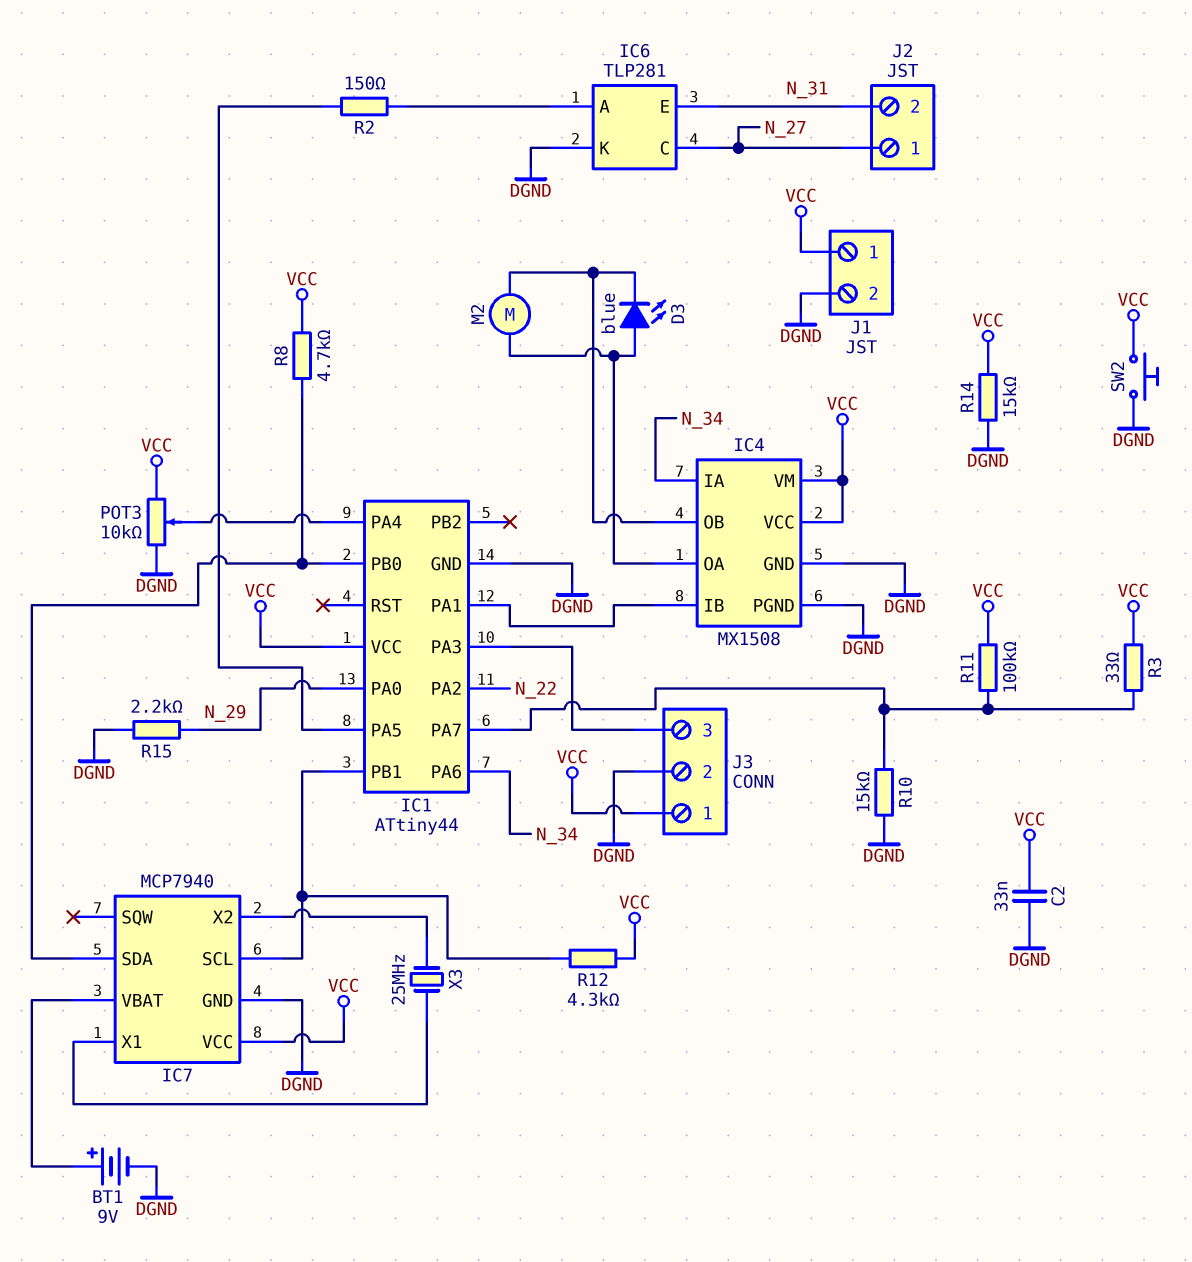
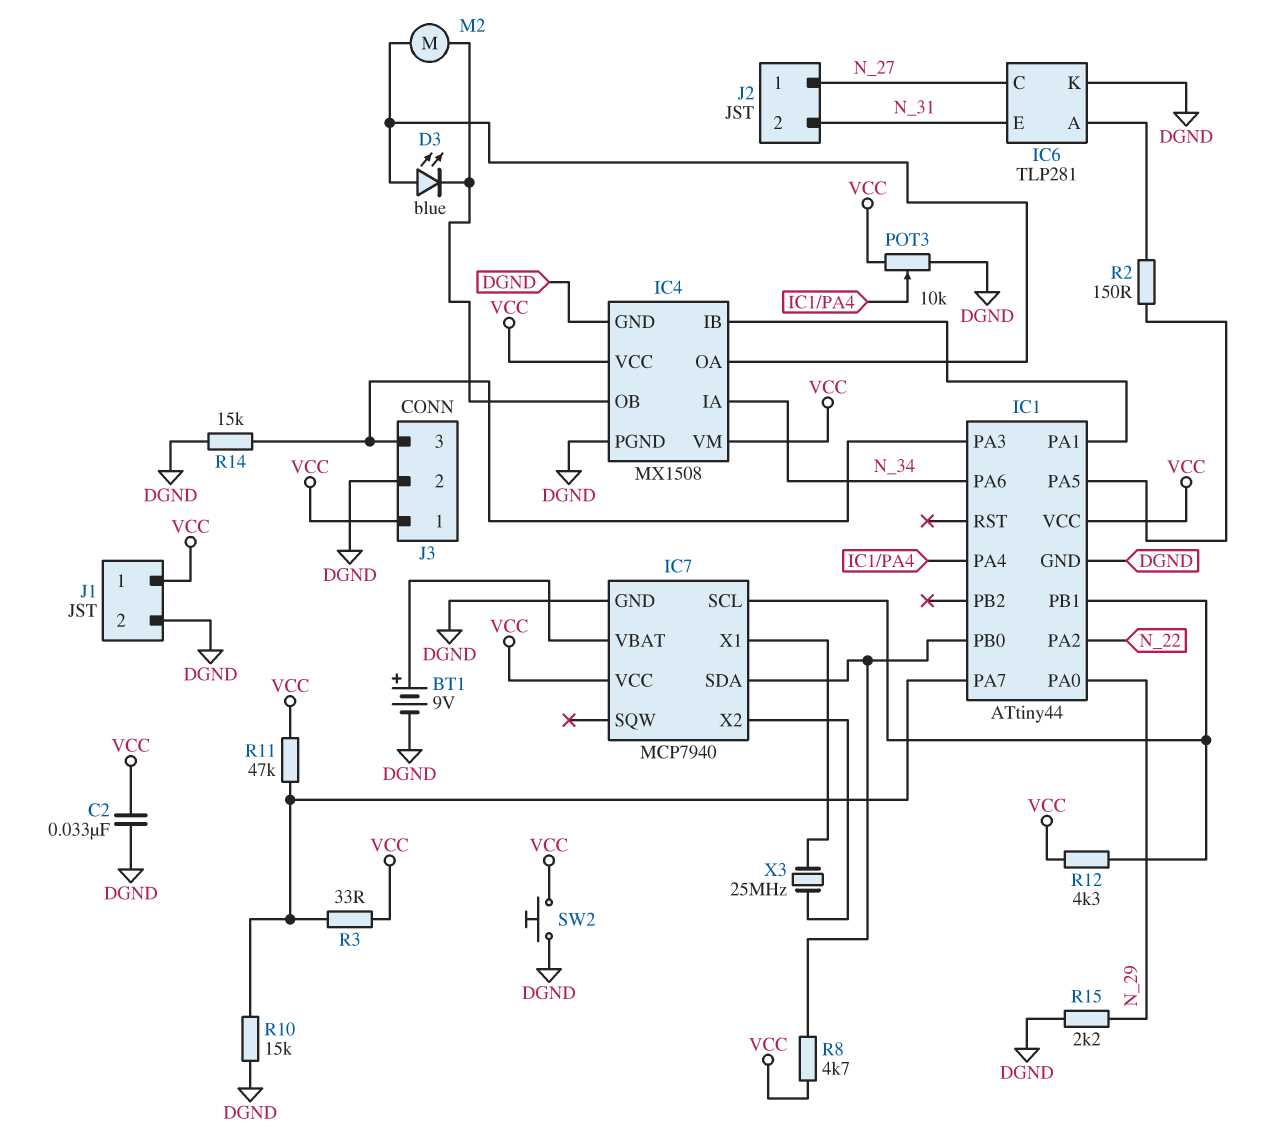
R11: 100k (IC1/PA7, VCC) -> 47k (IC1/PA7, VCC)
R14: 15k (DGND, VCC) -> 15k (DGND, IC1/PA3)

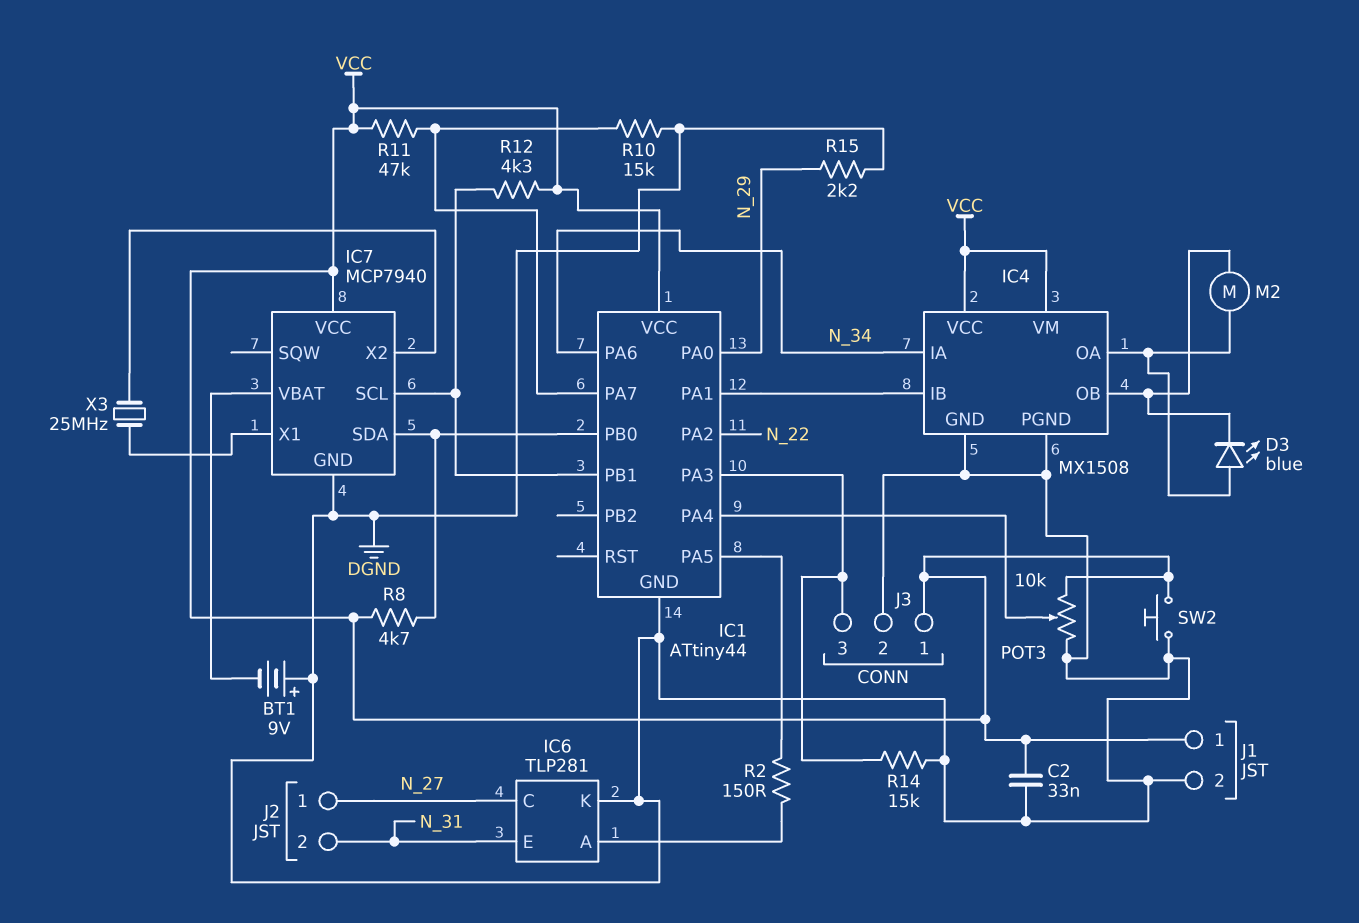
BT1: 9V (plus IC7/VBAT, minus DGND) -> 9V (plus DGND, minus IC7/VBAT)
R3: 33 (IC1/PA7, VCC) -> none

